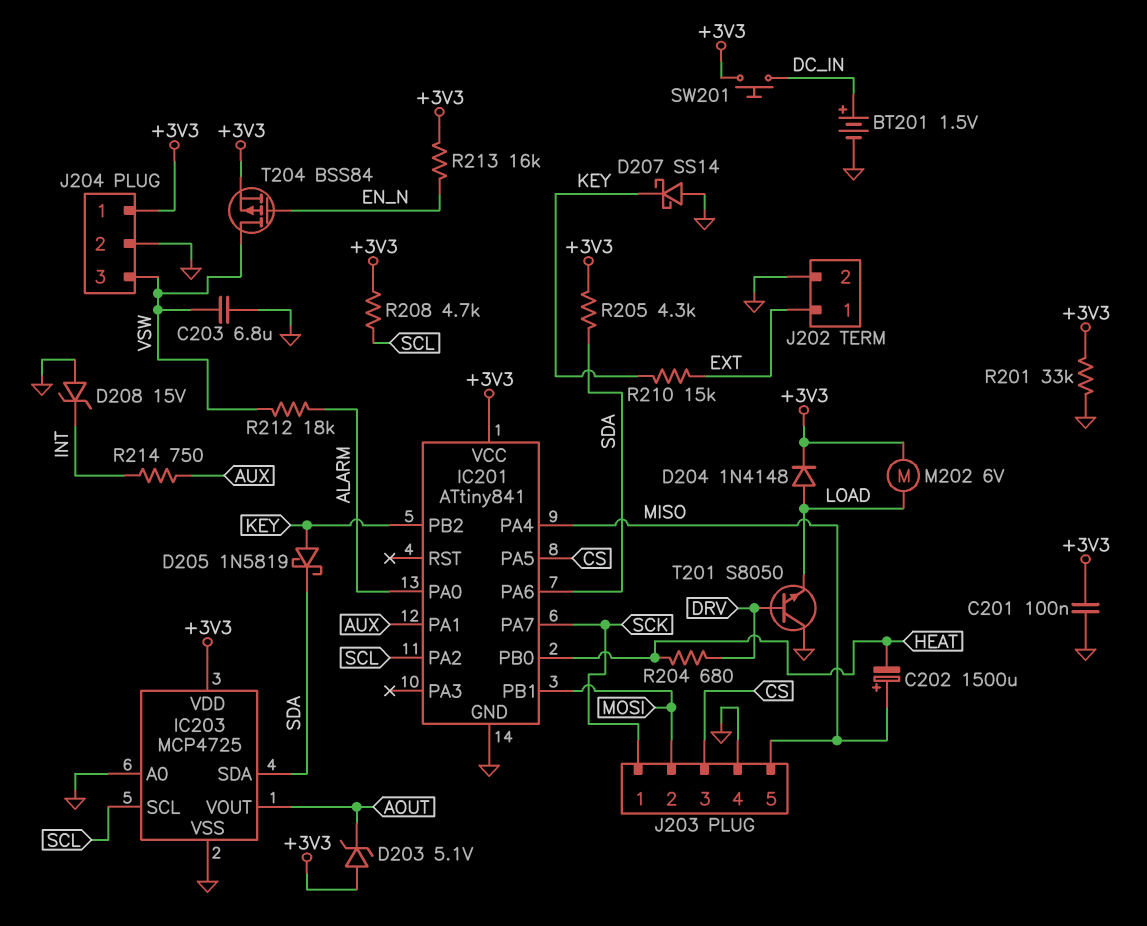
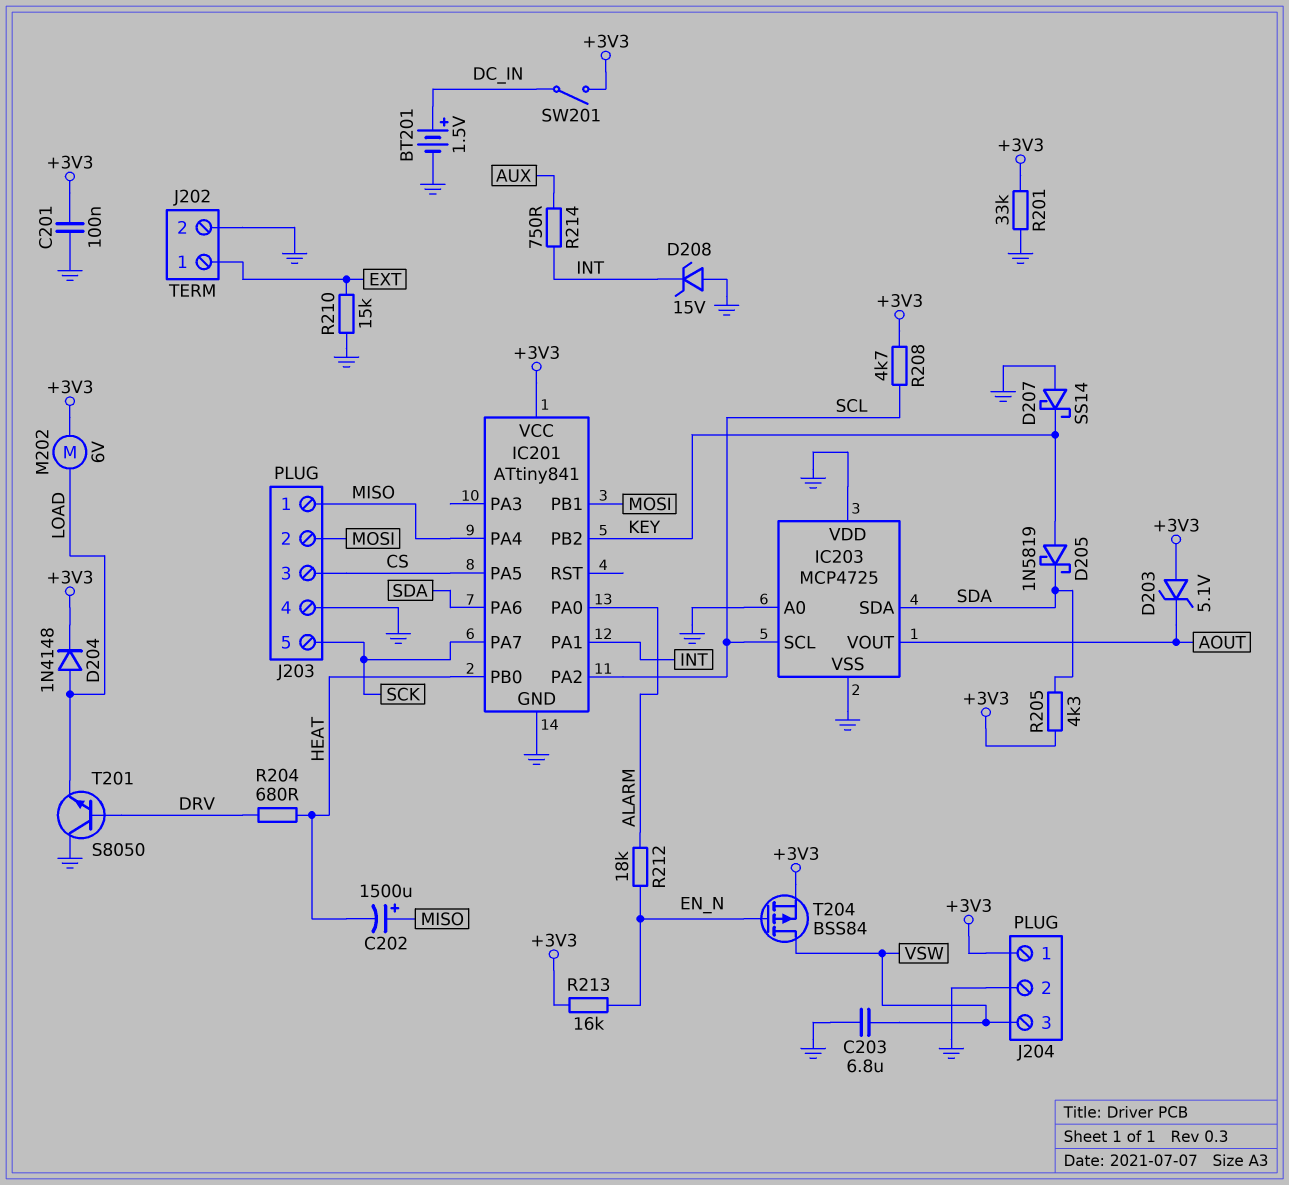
IC201 pin PA1: AUX -> INT
IC203 pin VDD: +3V3 -> GND
J203 pin 1: SCK -> MISO
J203 pin 5: MISO -> SCK
R210: 15k (EXT, KEY) -> 15k (EXT, GND)
R212: 18k (ALARM, VSW) -> 18k (ALARM, EN_N)
SW201: button (+3V3, DC_IN) -> switch (+3V3, DC_IN)

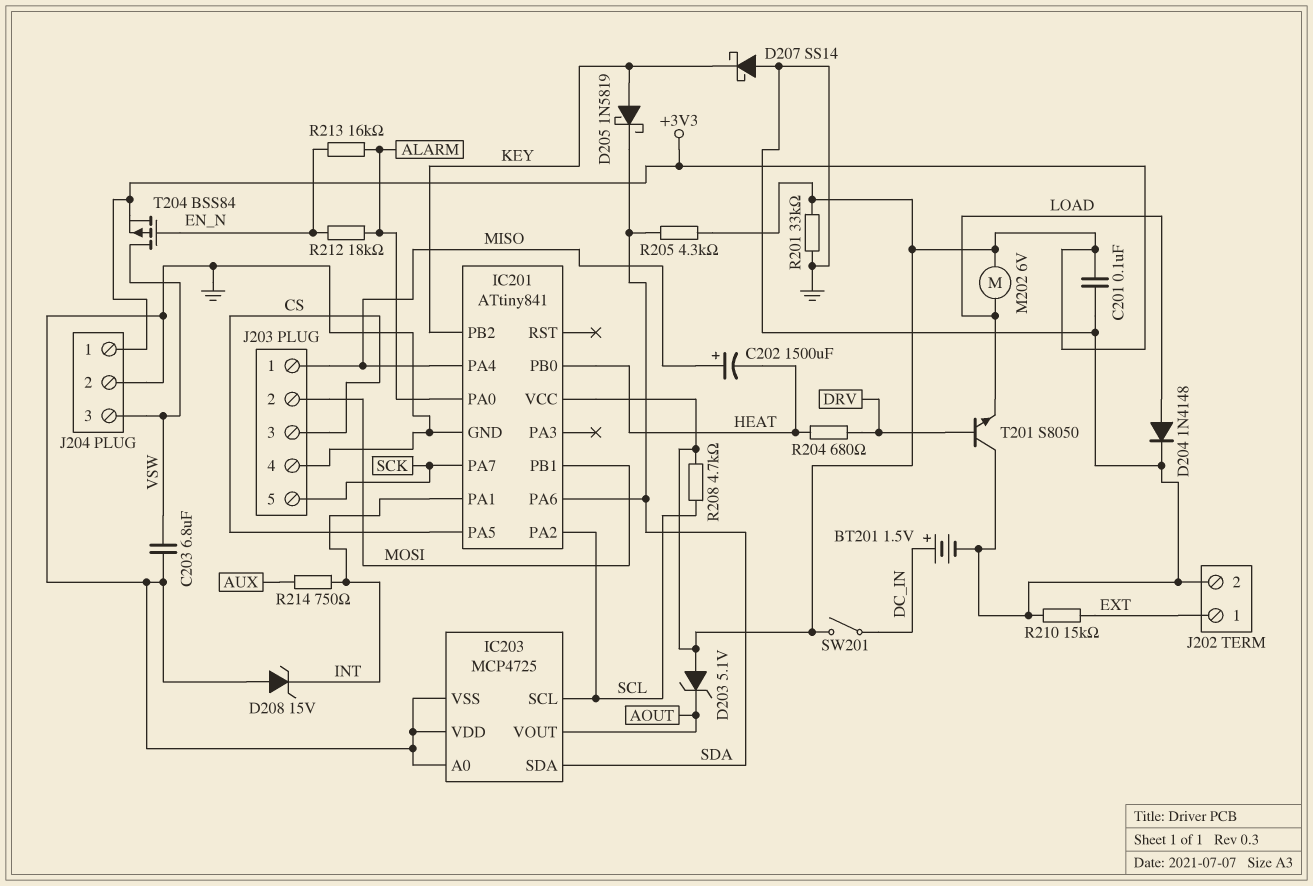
D204: diode 1N4148 (A LOAD, K +3V3) -> diode 1N4148 (A LOAD, K GND)
R213: 16k (+3V3, EN_N) -> 16k (ALARM, EN_N)

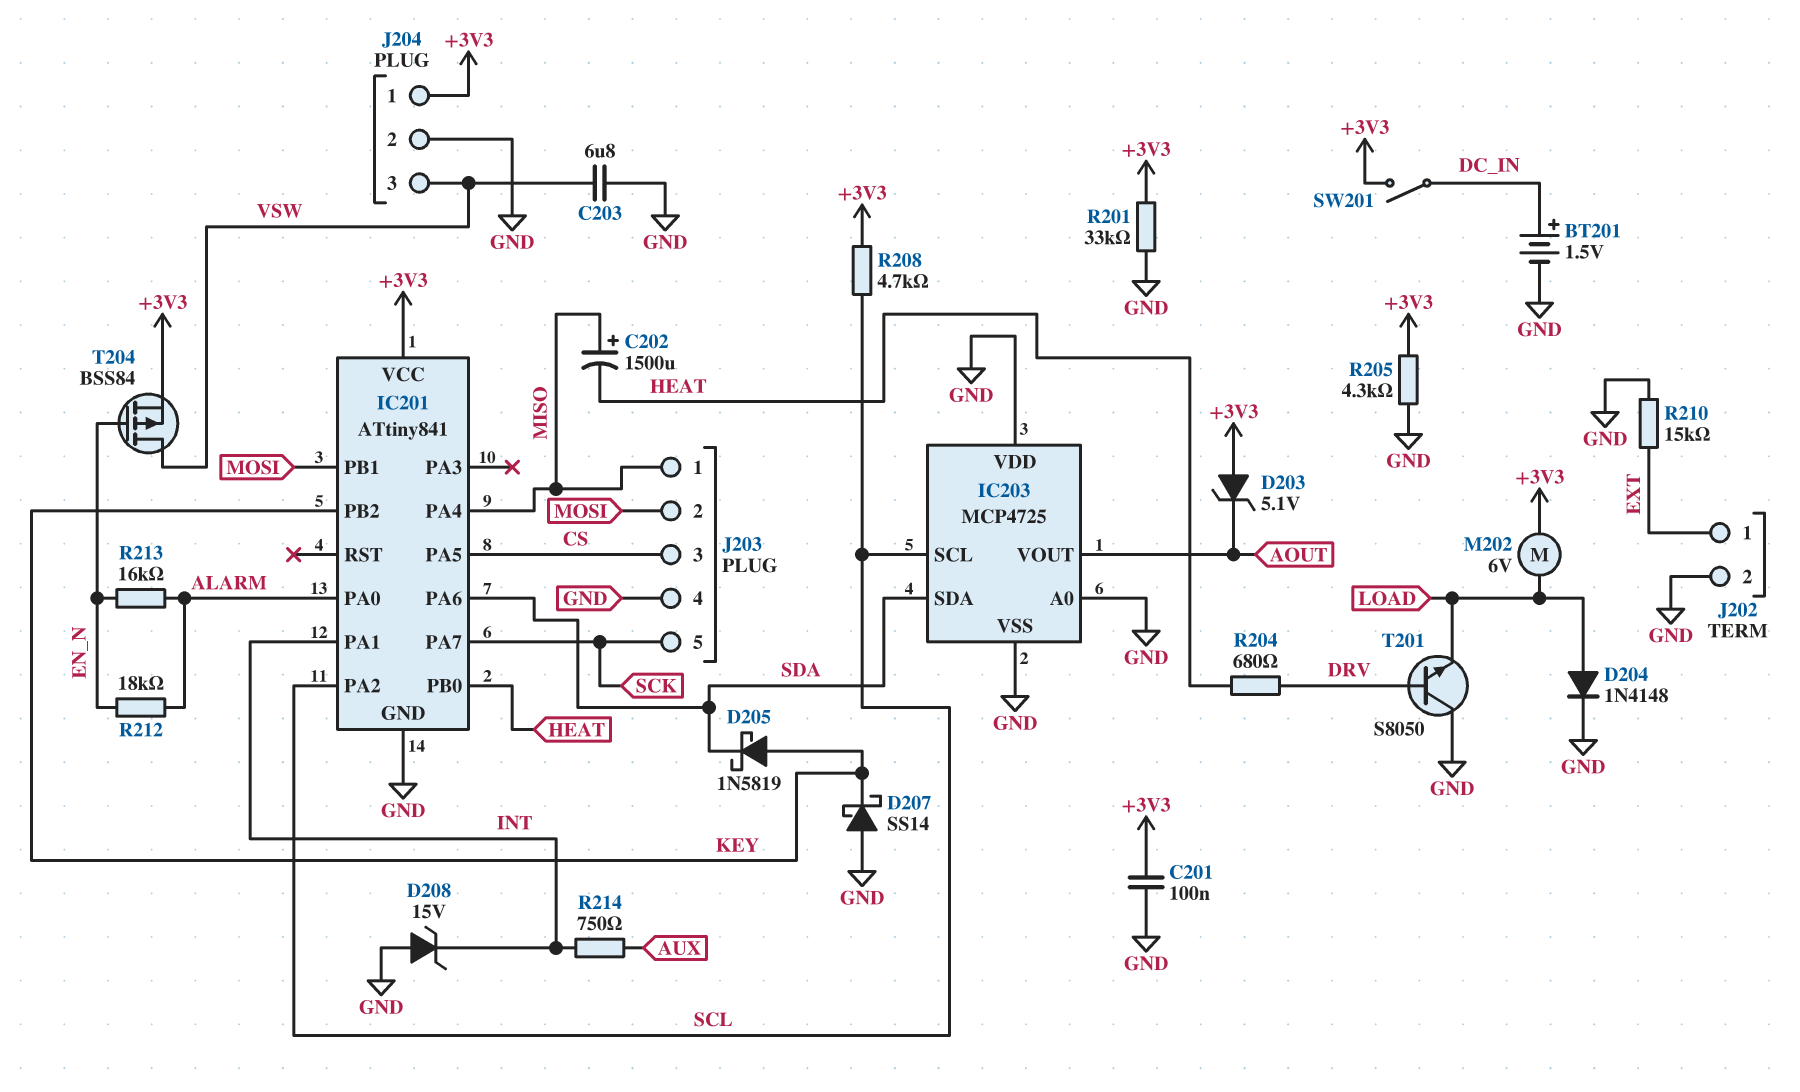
R205: 4.3k (+3V3, SDA) -> 4.3k (+3V3, GND)

